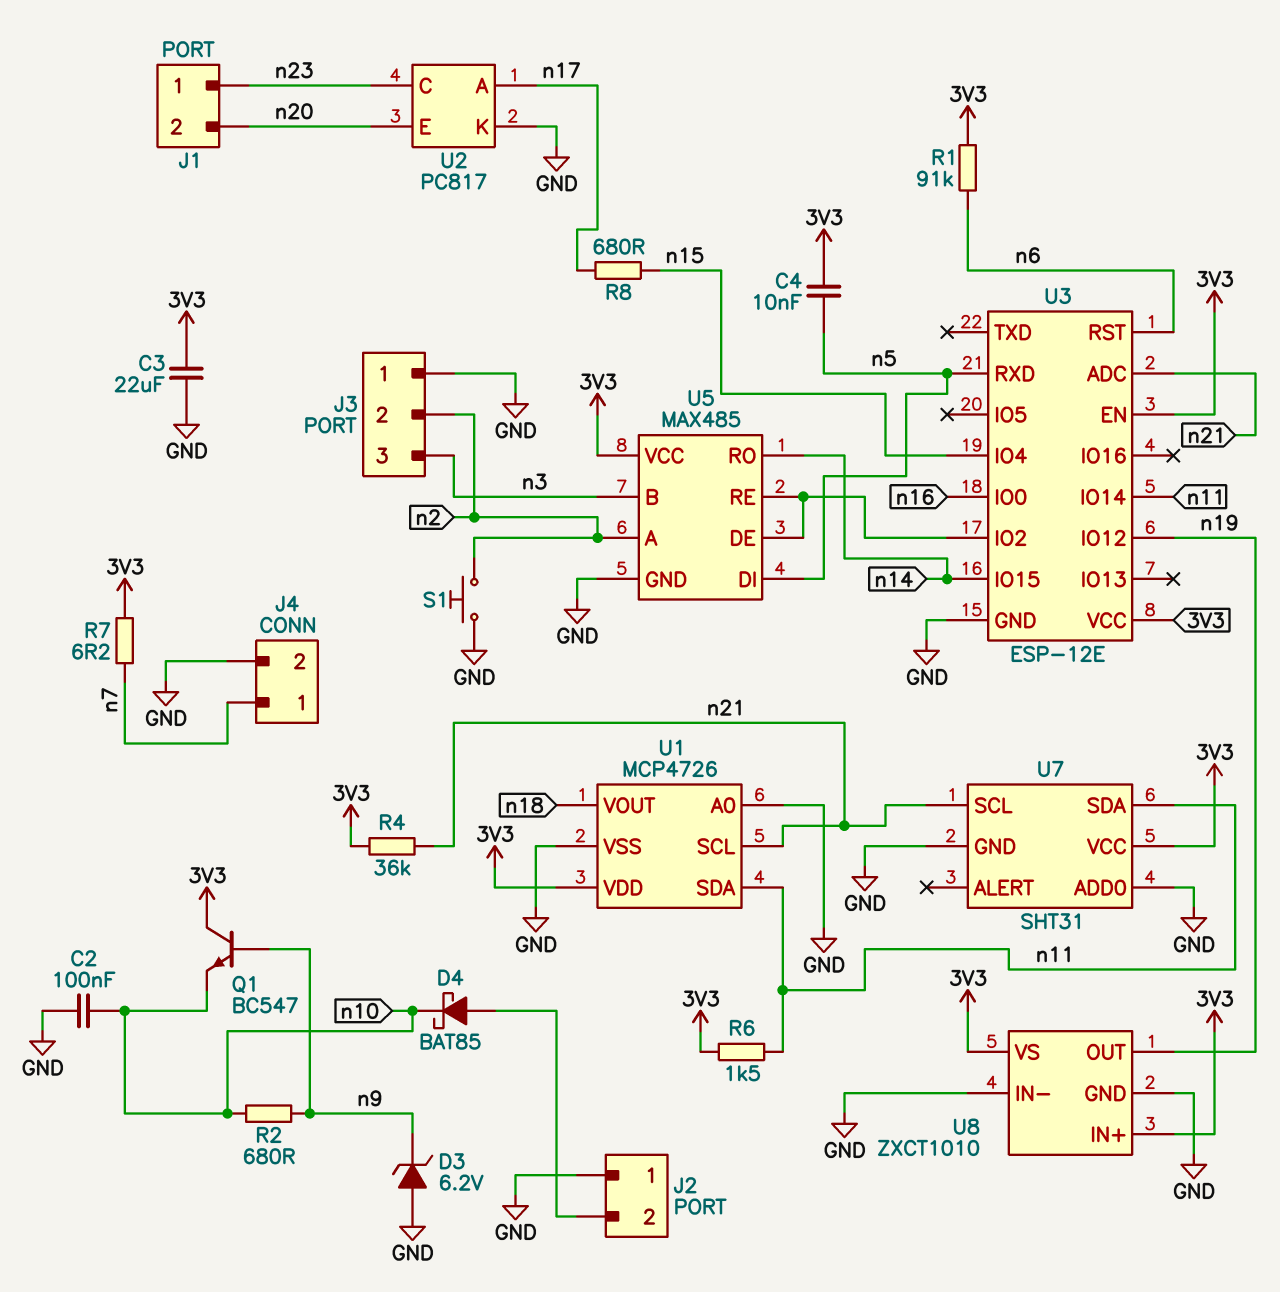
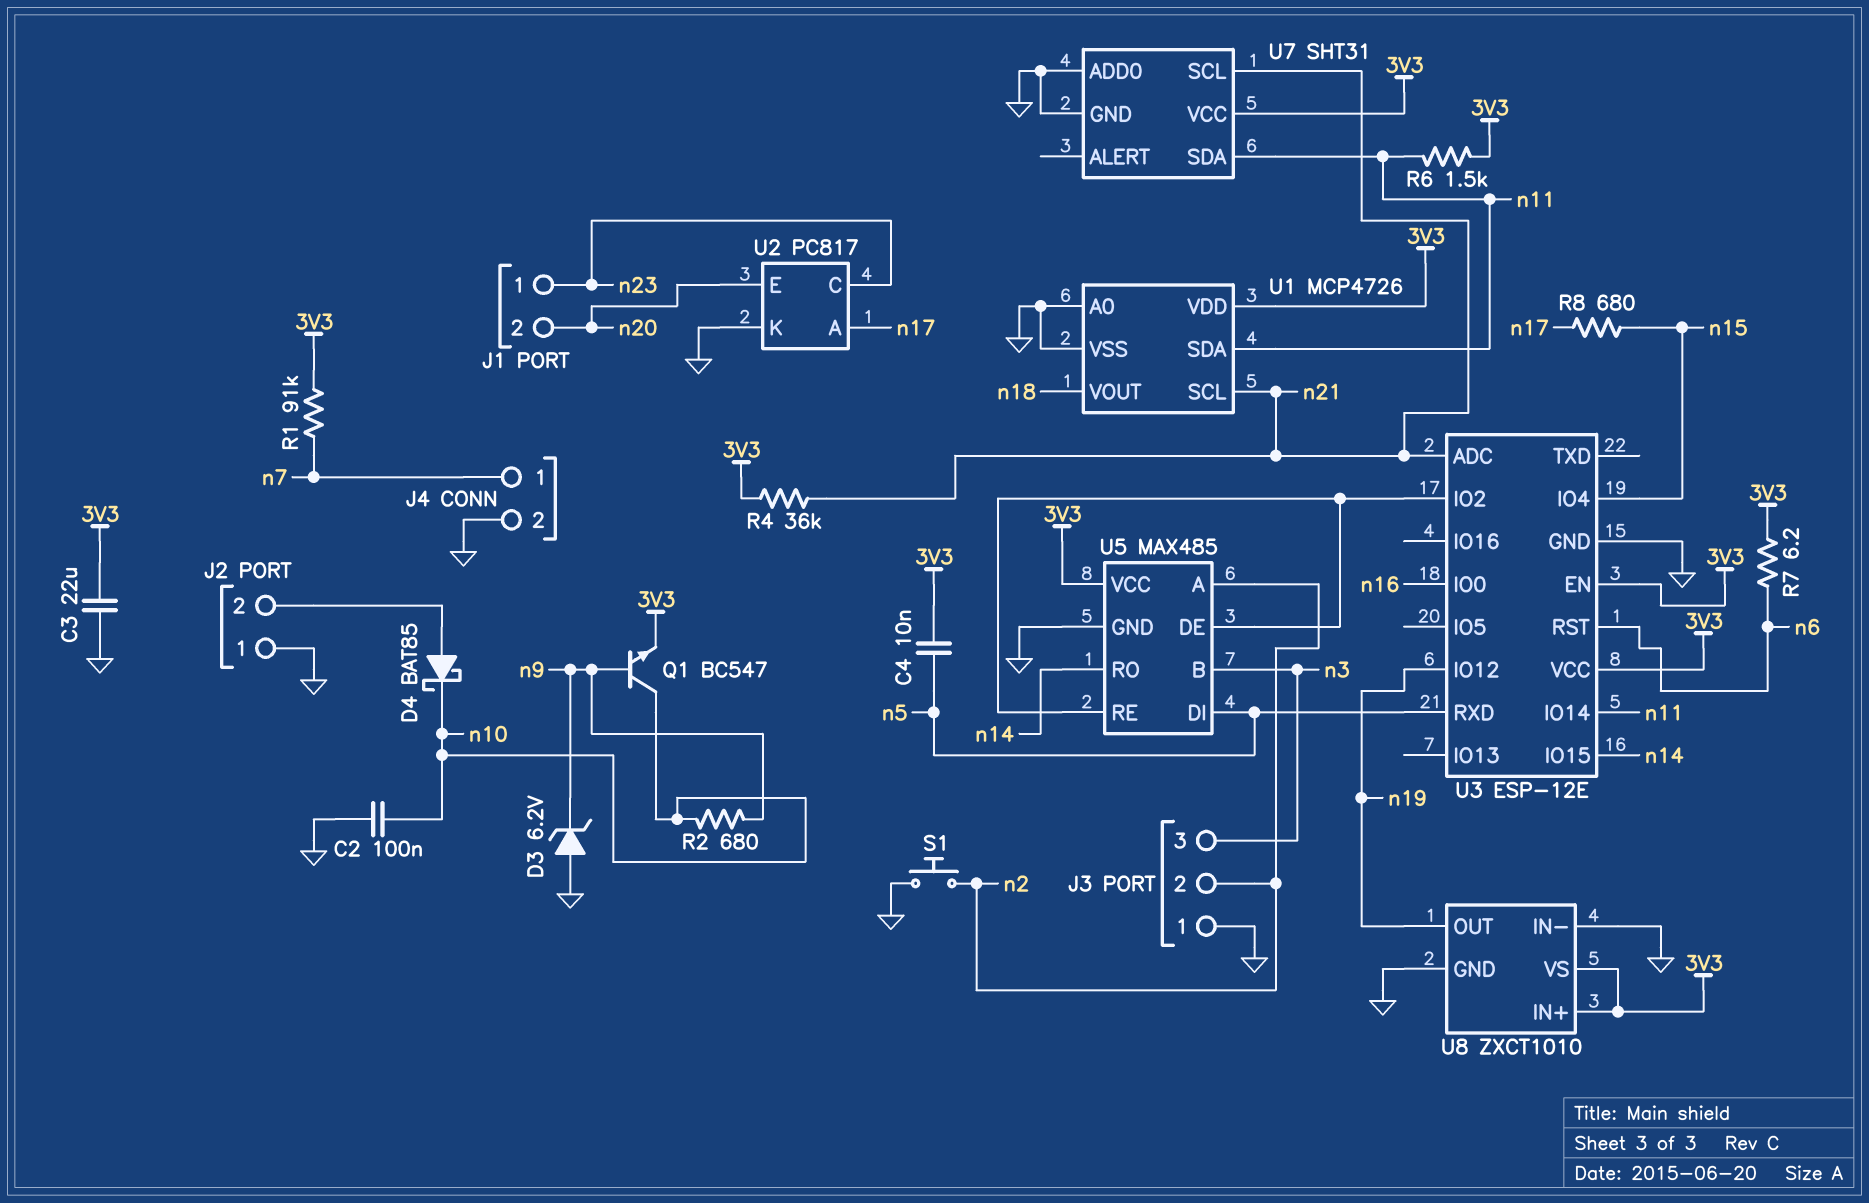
Q1: NPN BC547 (B n9, C 3V3, E n10) -> NPN BC547 (B n9, C n10, E 3V3)
R1: 91k (3V3, n6) -> 91k (3V3, n7)
R7: 6.2 (3V3, n7) -> 6.2 (3V3, n6)

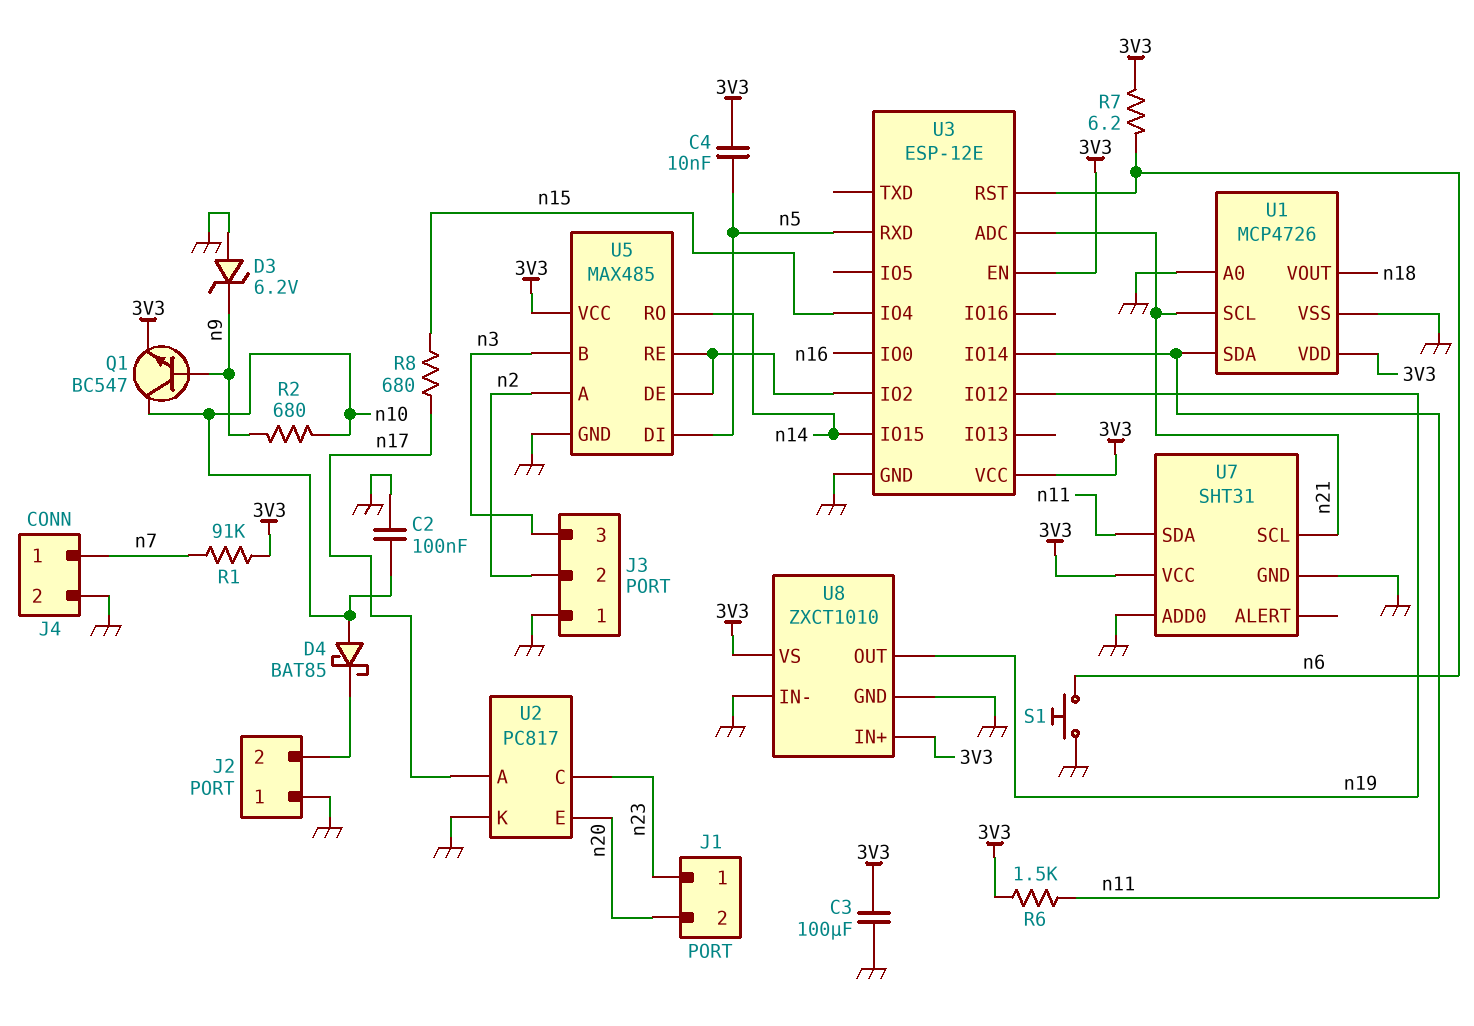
C3: 22uF (3V3, GND) -> 100uF (3V3, GND)
D4: schottky BAT85 (A J2/2, K n10) -> schottky BAT85 (A n10, K J2/2)
R4: 36k (3V3, n21) -> none
S1: button (GND, n2) -> button (GND, n6)

